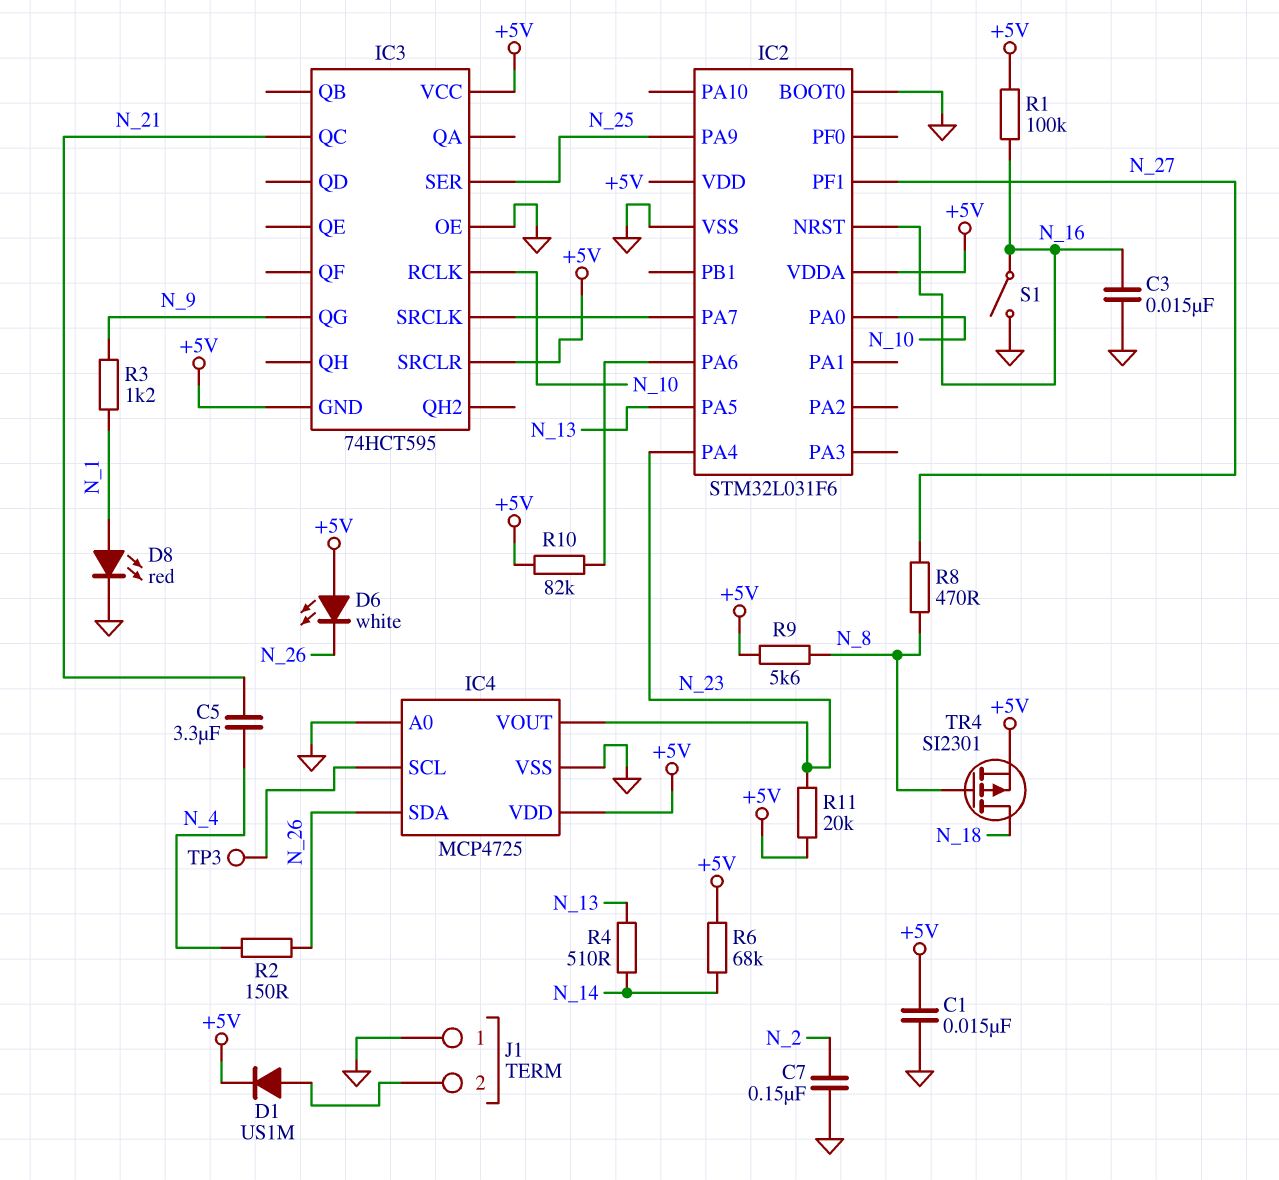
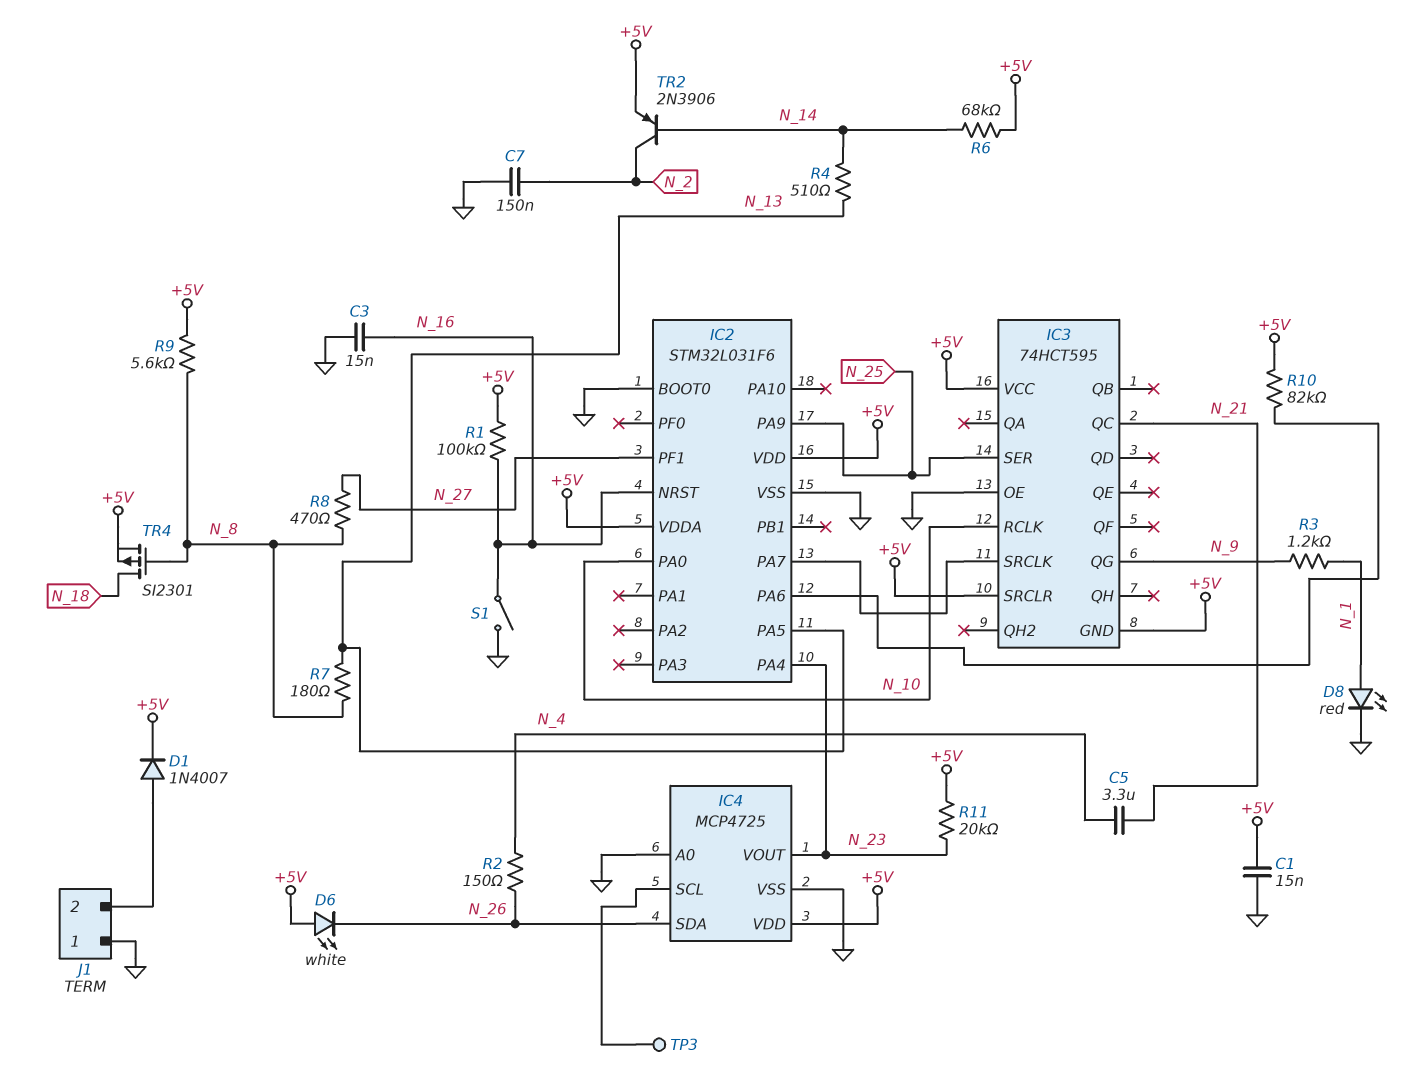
D1: diode US1M (A J1/2, K +5V) -> diode 1N4007 (A J1/2, K +5V)
R7: none -> 180 (N_8, N_13)
TR2: none -> PNP 2N3906 (B N_14, C N_2, E +5V)

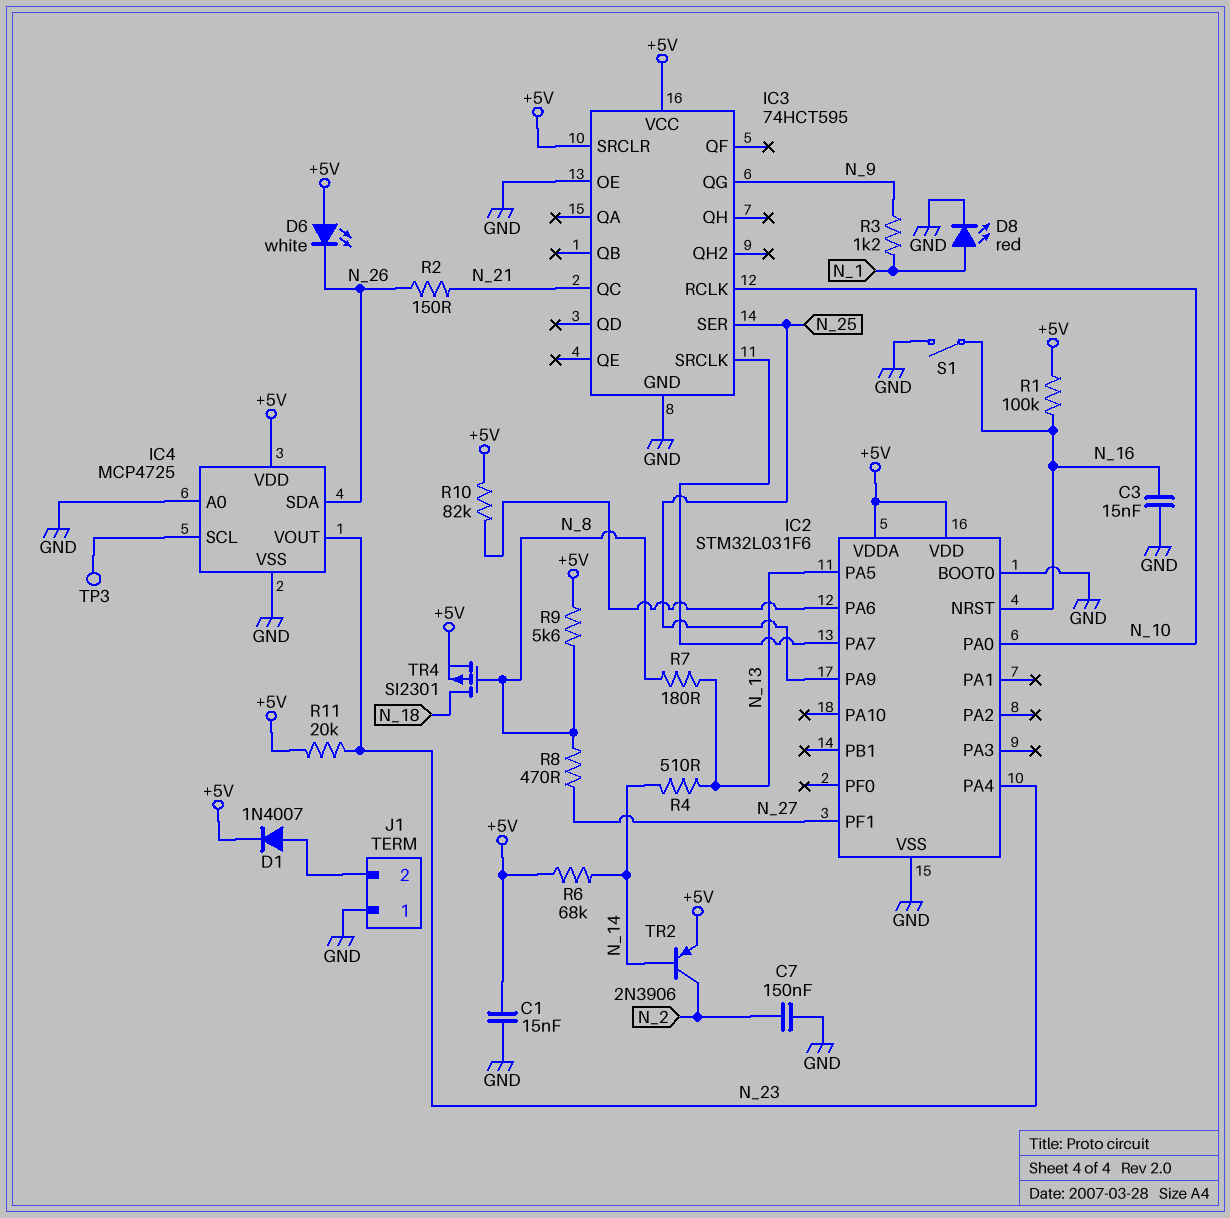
C5: 3.3uF (N_4, N_21) -> none
IC3 pin GND: +5V -> GND
R2: 150 (N_4, N_26) -> 150 (N_21, N_26)

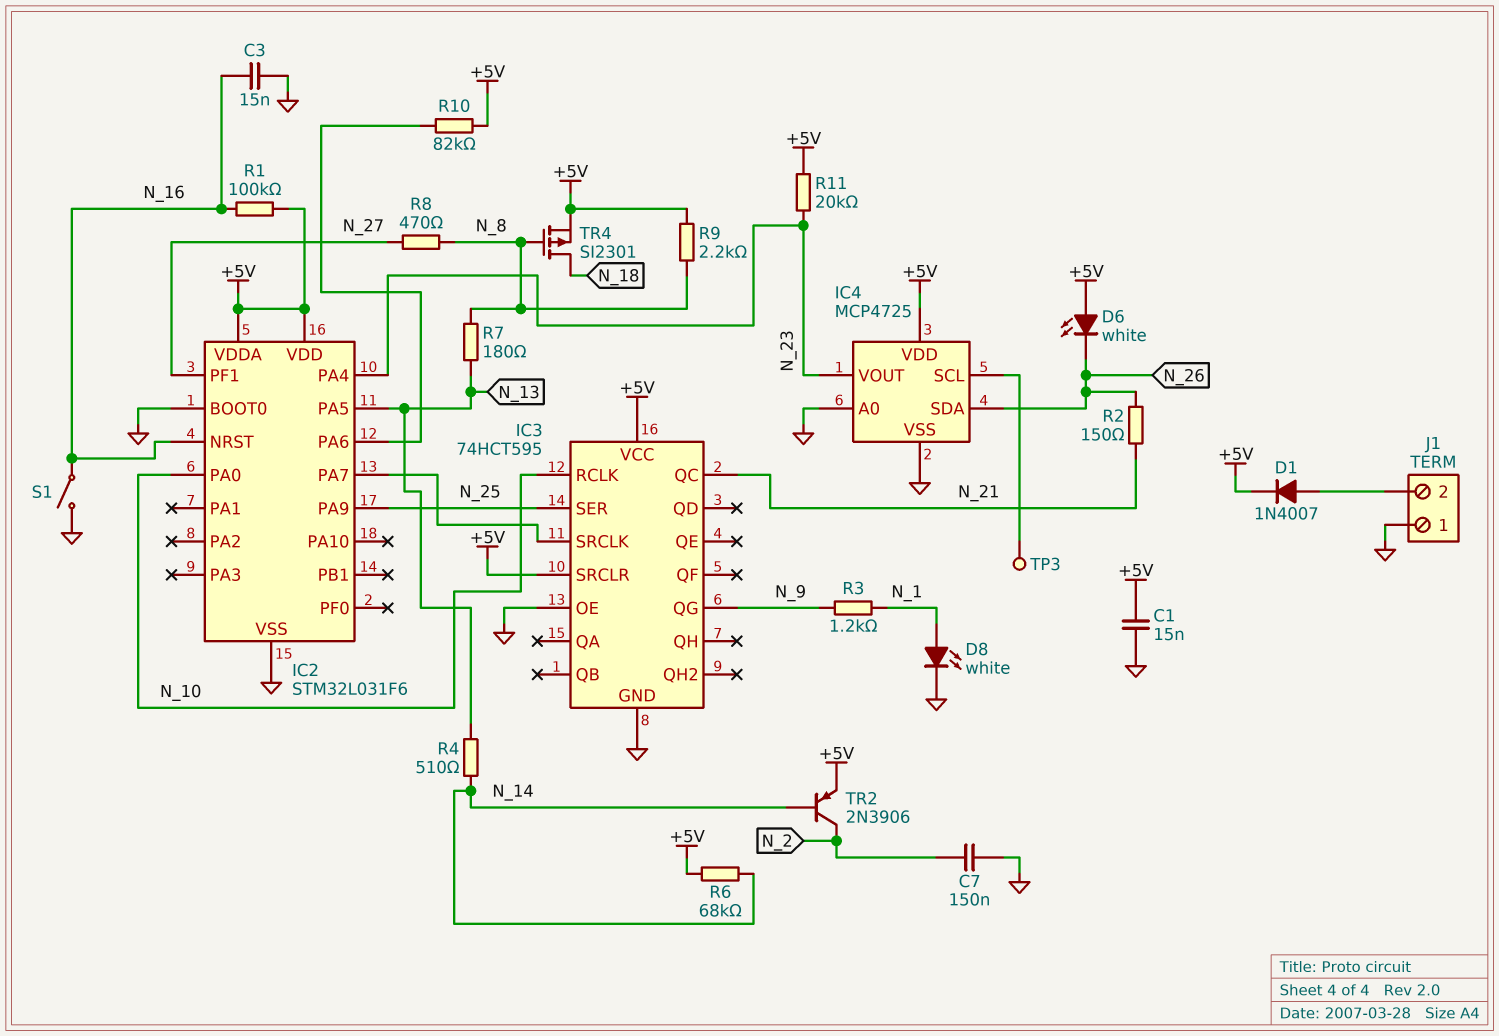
D8: LED red (A N_1, K GND) -> LED white (A N_1, K GND)
R9: 5.6k (+5V, N_8) -> 2.2k (+5V, N_8)

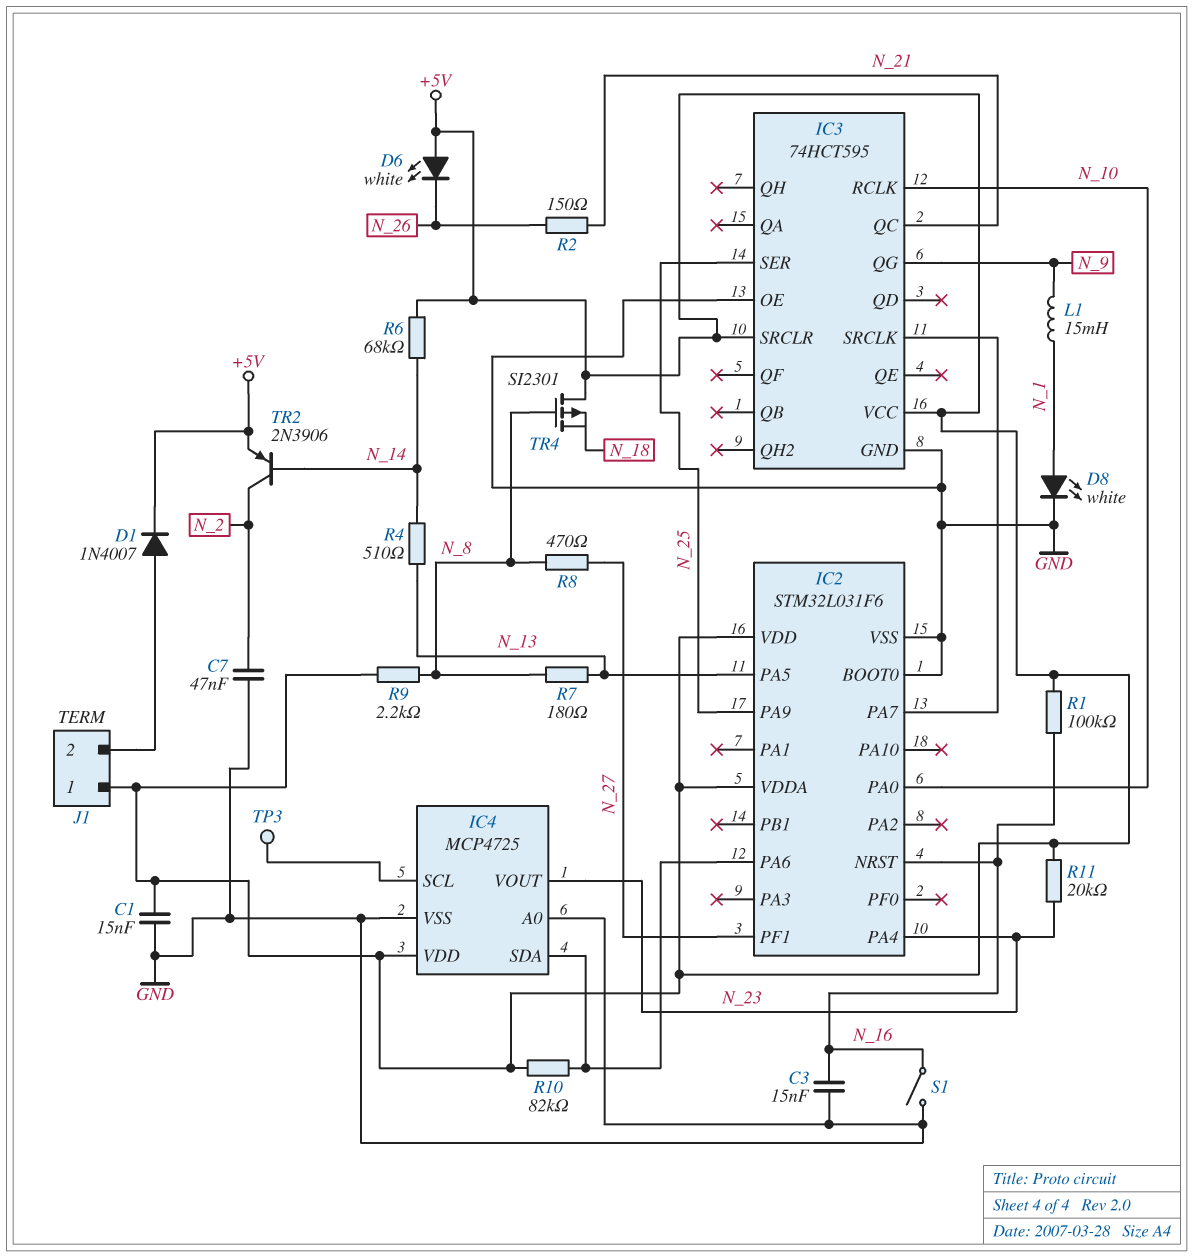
C7: 150nF (GND, N_2) -> 47nF (GND, N_2)
IC4 pin SDA: N_26 -> IC2/PA6
J1 pin 1: GND -> +5V
L1: none -> 15mH (N_1, N_9)
R3: 1.2k (N_1, N_9) -> none
TR4: PMOS SI2301 (G N_8, D N_18, S +5V) -> PMOS SI2301 (G N_8, D +5V, S N_18)

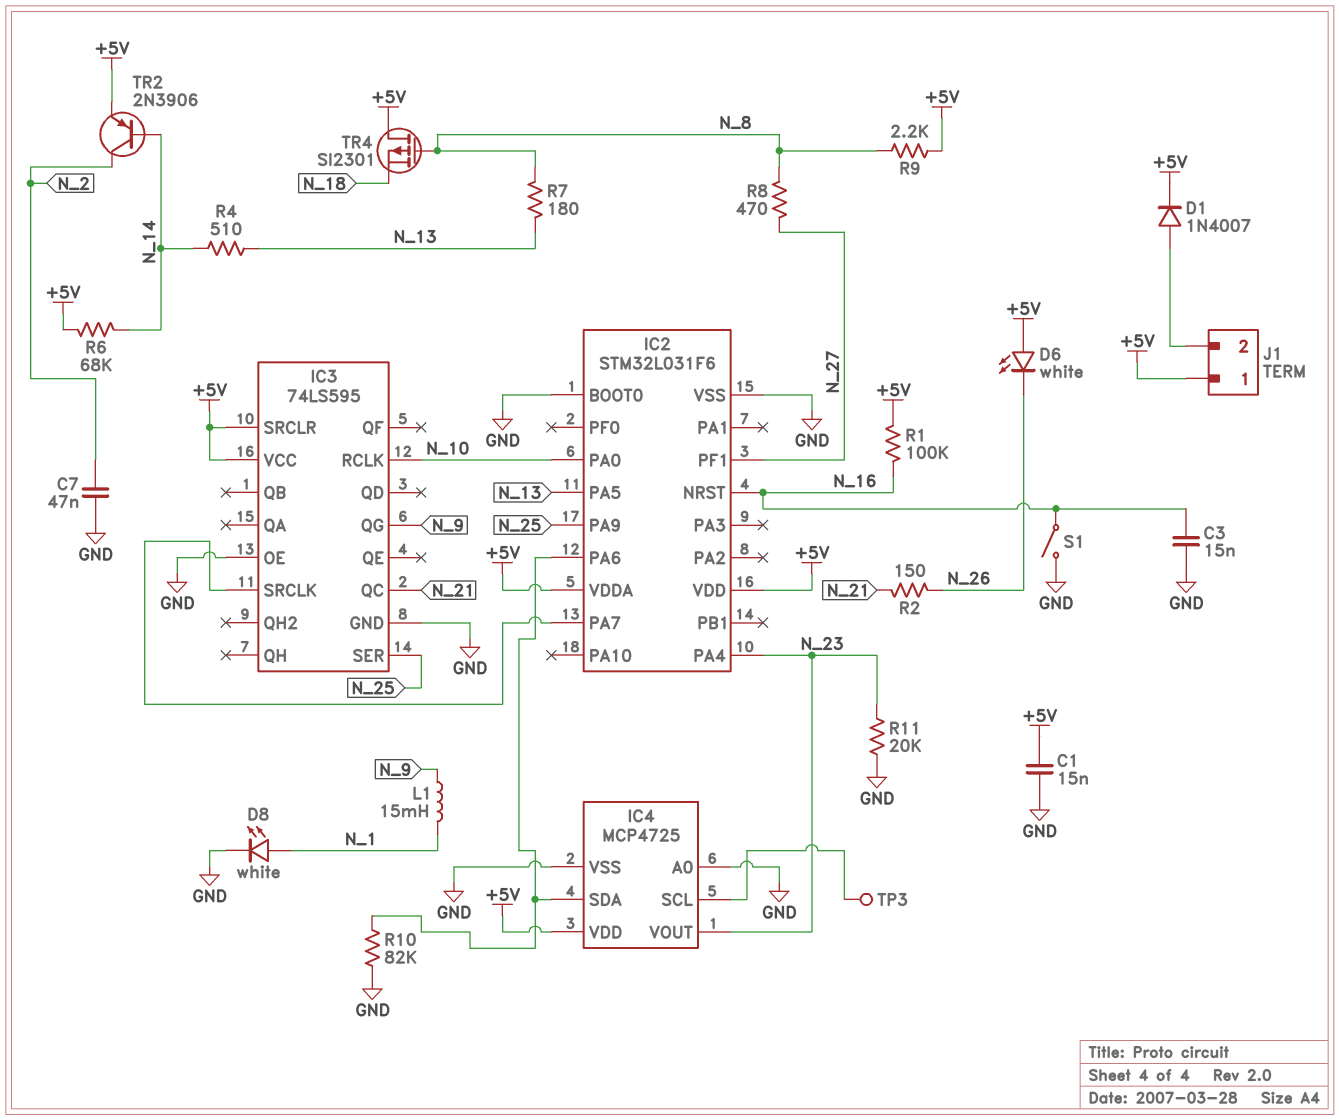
IC3: 74HCT595 -> 74LS595
R10: 82k (+5V, IC2/PA6) -> 82k (GND, IC2/PA6)
R11: 20k (+5V, N_23) -> 20k (GND, N_23)

